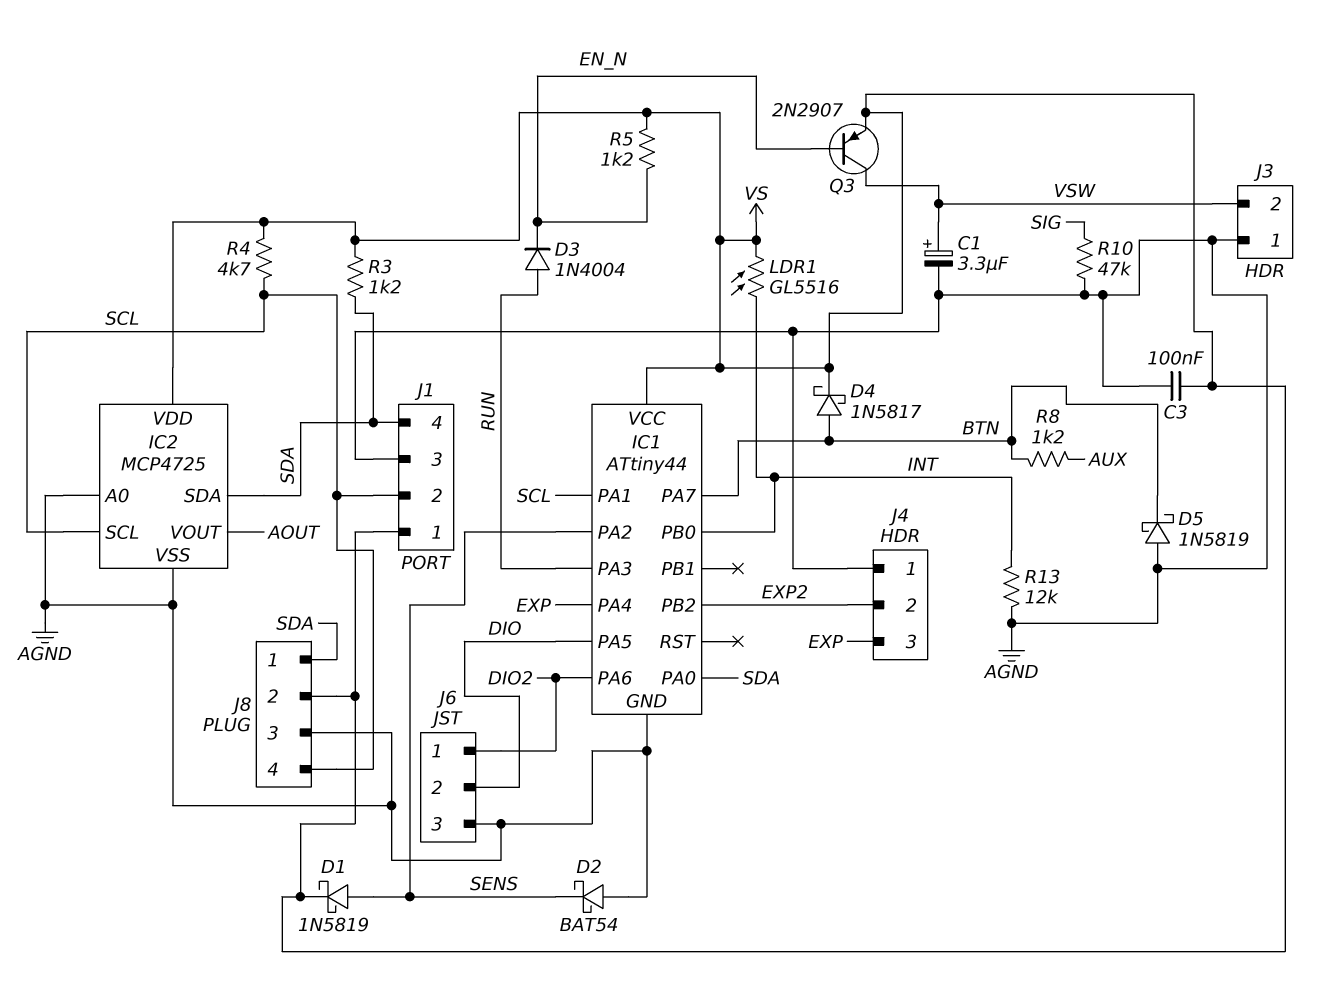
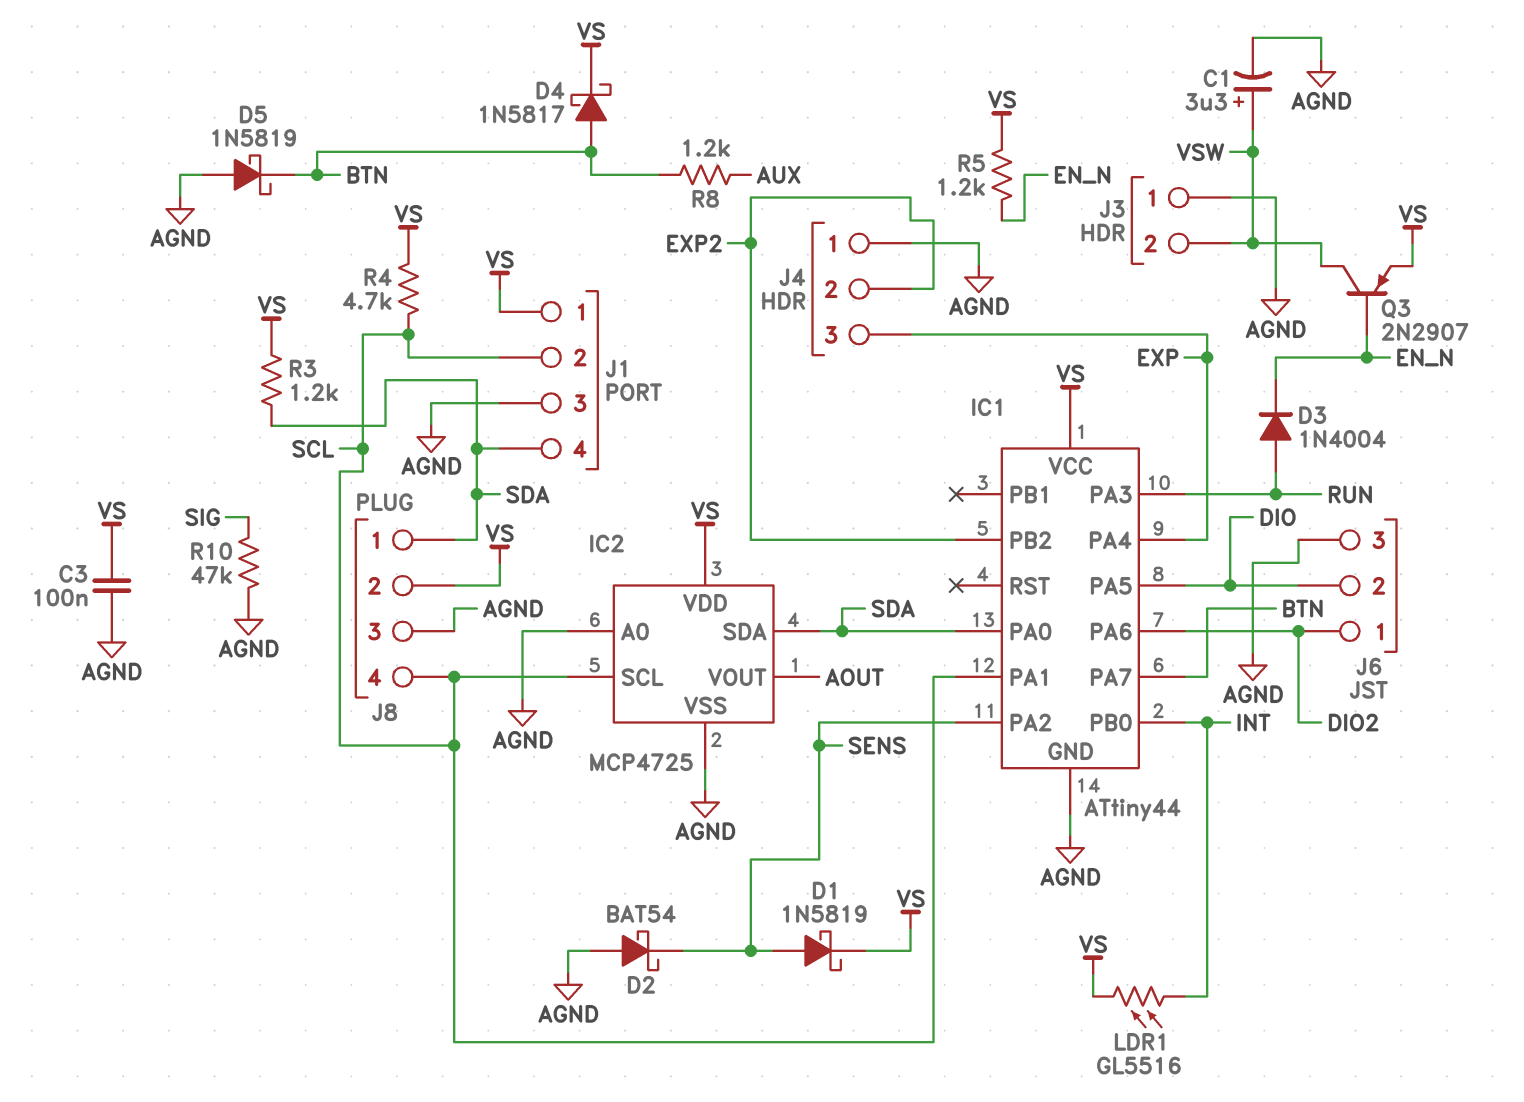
R13: 12k (AGND, INT) -> none

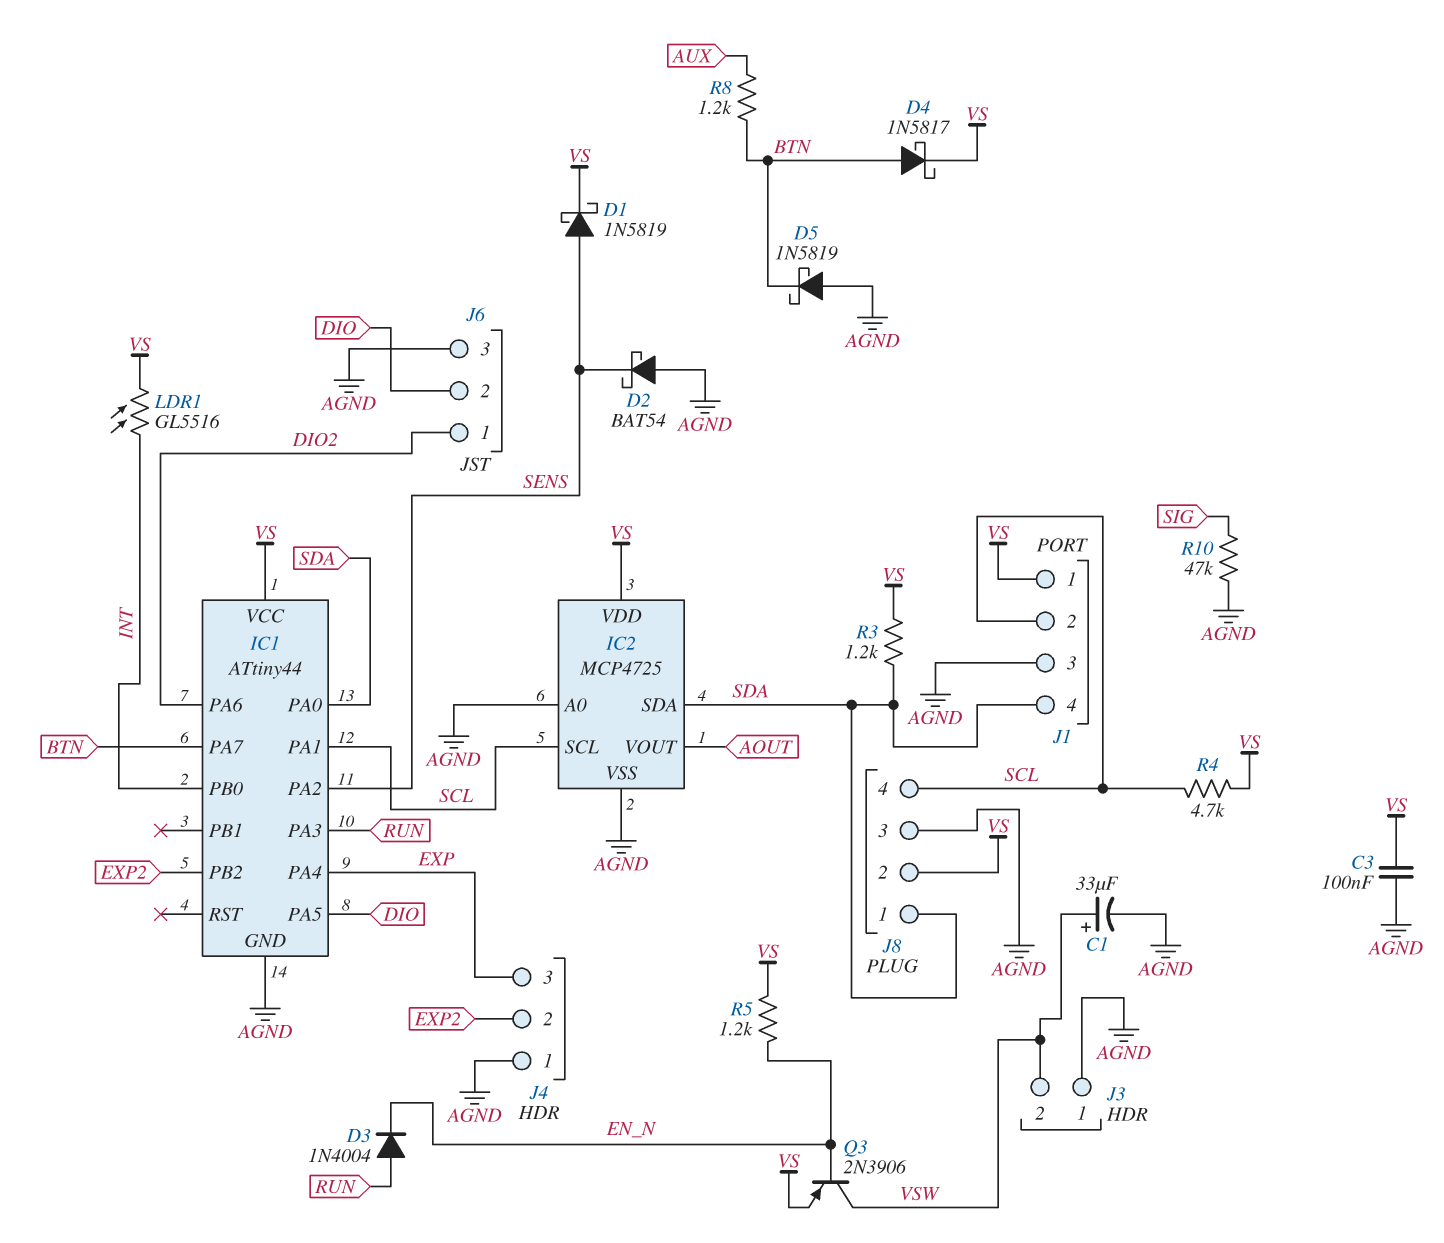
C1: 3.3uF (plus VSW, minus AGND) -> 33uF (plus VSW, minus AGND)
Q3: PNP 2N2907 (B EN_N, C VSW, E VS) -> PNP 2N3906 (B EN_N, C VSW, E VS)

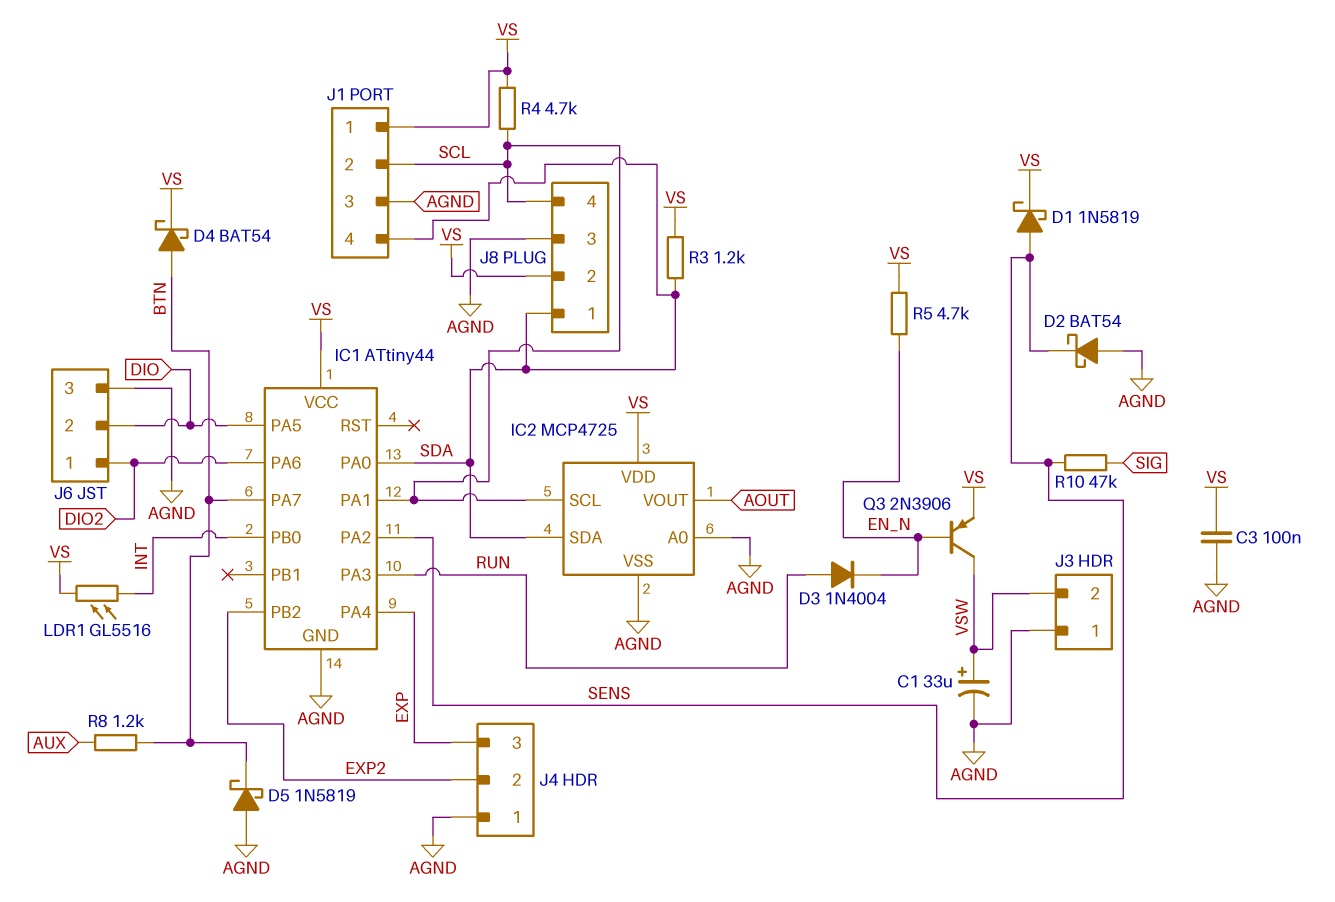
D4: schottky 1N5817 (A BTN, K VS) -> schottky BAT54 (A BTN, K VS)
R5: 1.2k (EN_N, VS) -> 4.7k (EN_N, VS)
R10: 47k (AGND, SIG) -> 47k (SENS, SIG)

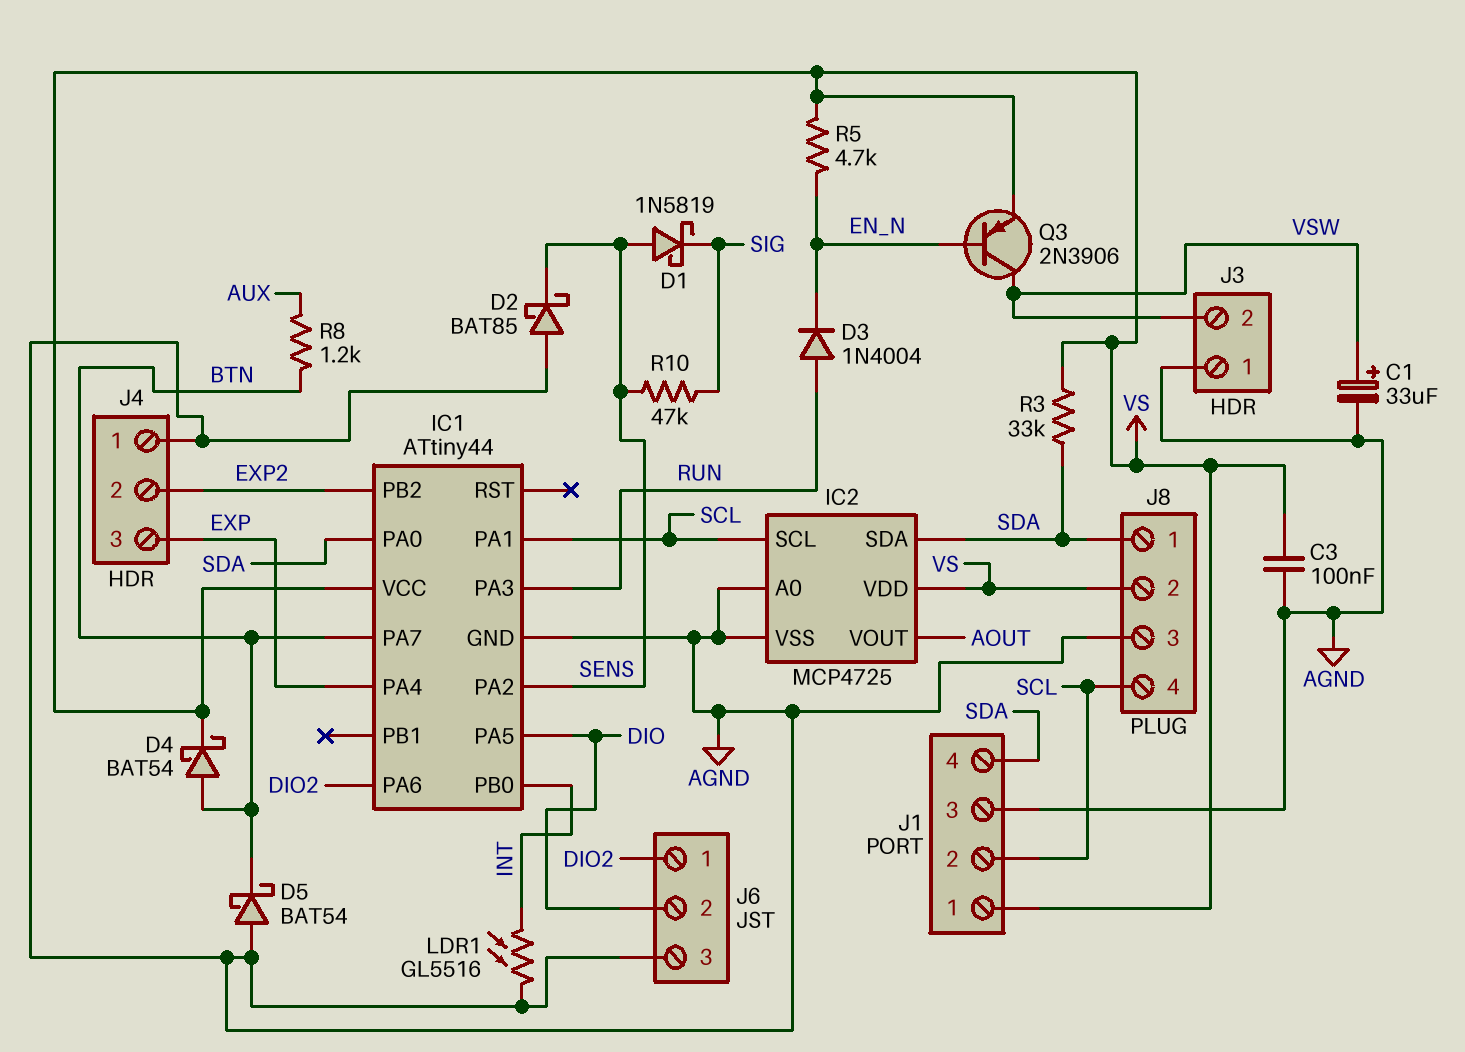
D1: schottky 1N5819 (A SENS, K VS) -> schottky 1N5819 (A SENS, K SIG)
D2: schottky BAT54 (A AGND, K SENS) -> schottky BAT85 (A AGND, K SENS)
D5: schottky 1N5819 (A AGND, K BTN) -> schottky BAT54 (A AGND, K BTN)
LDR1: GL5516 (INT, VS) -> GL5516 (AGND, INT)
R3: 1.2k (SDA, VS) -> 33k (SDA, VS)
R4: 4.7k (SCL, VS) -> none

